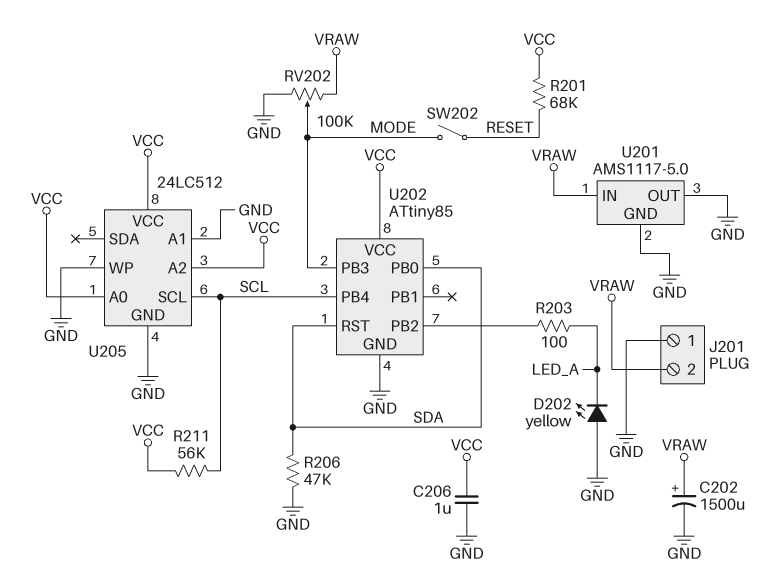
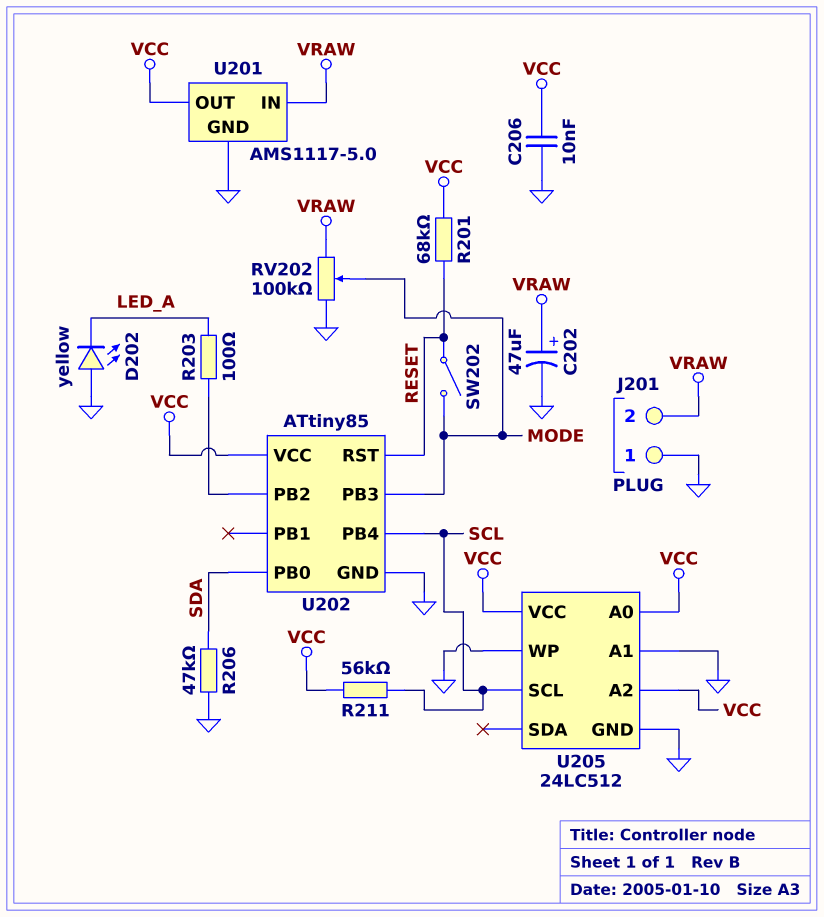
C202: 1500uF (plus VRAW, minus GND) -> 47uF (plus VRAW, minus GND)
C206: 1uF (GND, VCC) -> 10nF (GND, VCC)
U201 pin OUT: GND -> VCC
U202 pin RST: SDA -> RESET

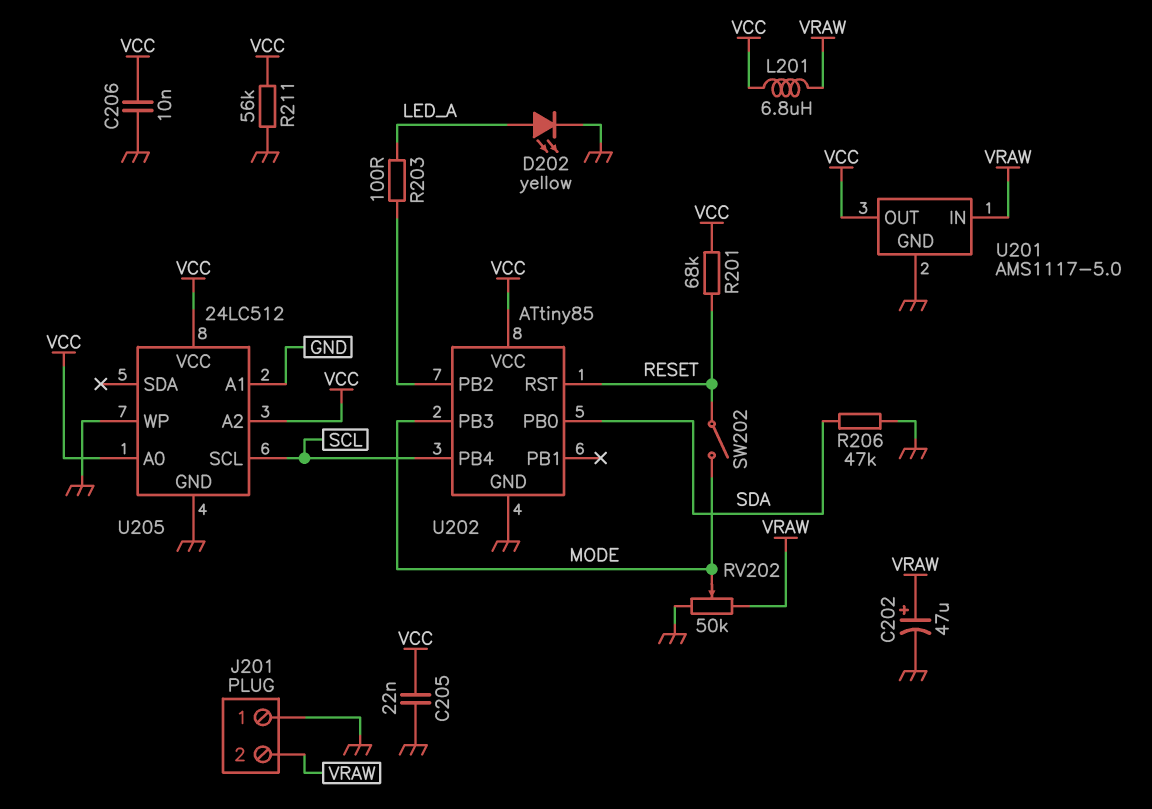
C205: none -> 22nF (GND, VCC)
D202: LED yellow (A GND, K LED_A) -> LED yellow (A LED_A, K GND)
L201: none -> 6.8uH (VCC, VRAW)
R211: 56k (SCL, VCC) -> 56k (GND, VCC)
RV202: 100k (GND, VRAW, wiper MODE) -> 50k (GND, VRAW, wiper MODE)

